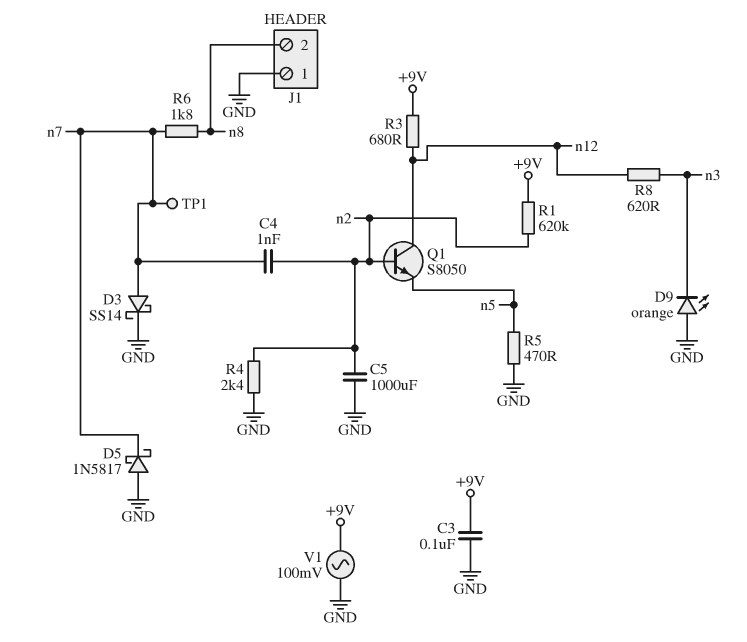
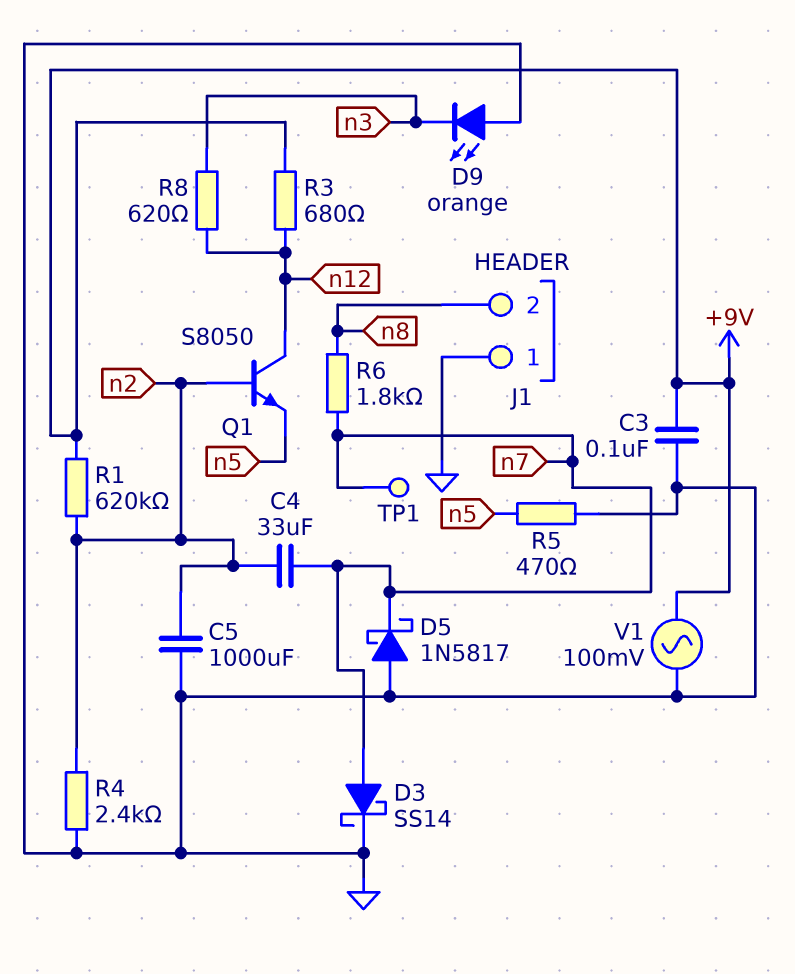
C4: 1nF (n2, n7) -> 33uF (n2, n7)

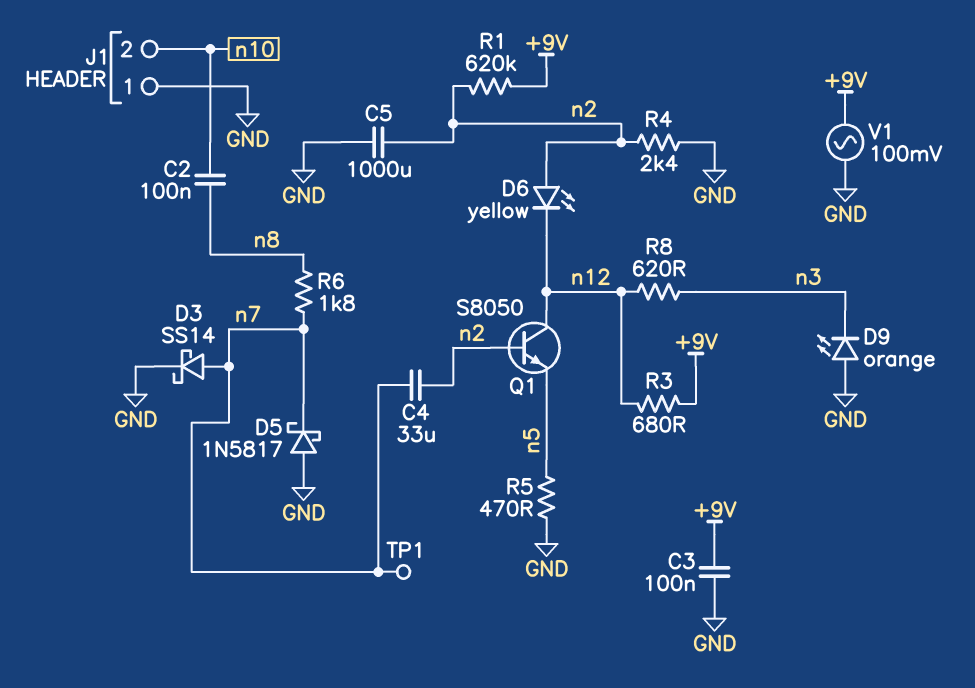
C2: none -> 100nF (n8, n10)
D6: none -> LED yellow (A n2, K n12)
J1 pin 2: n8 -> n10

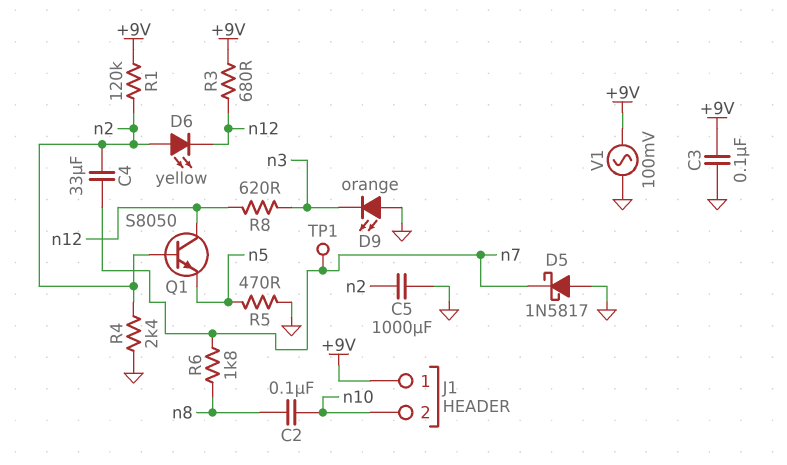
D3: schottky SS14 (A n7, K GND) -> none
J1 pin 1: GND -> +9V
R1: 620k (+9V, n2) -> 120k (+9V, n2)

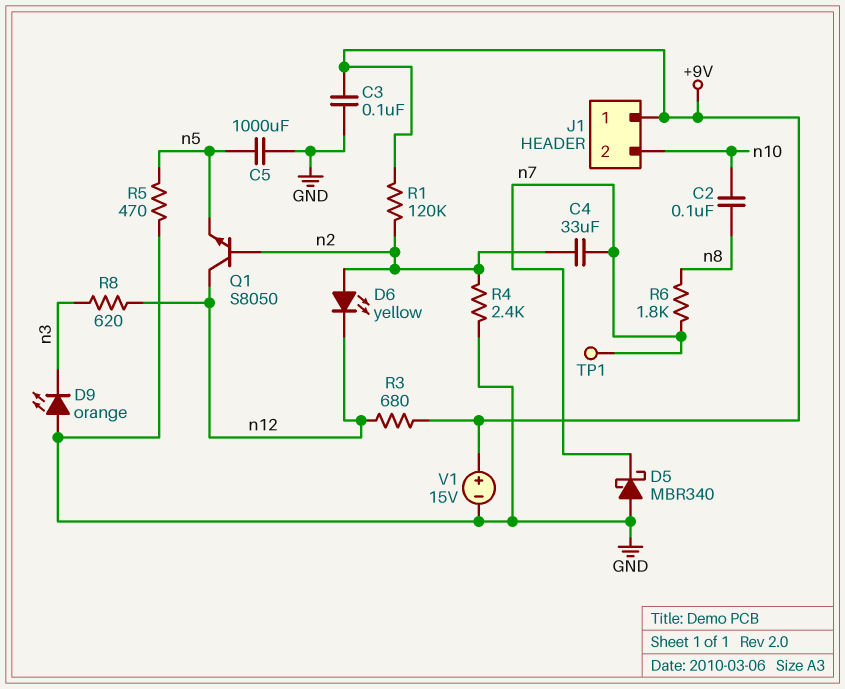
C5: 1000uF (GND, n2) -> 1000uF (GND, n5)
D5: schottky 1N5817 (A GND, K n7) -> schottky MBR340 (A GND, K n7)
V1: AC 100mV (+9V, GND) -> 15V (plus +9V, minus GND)

